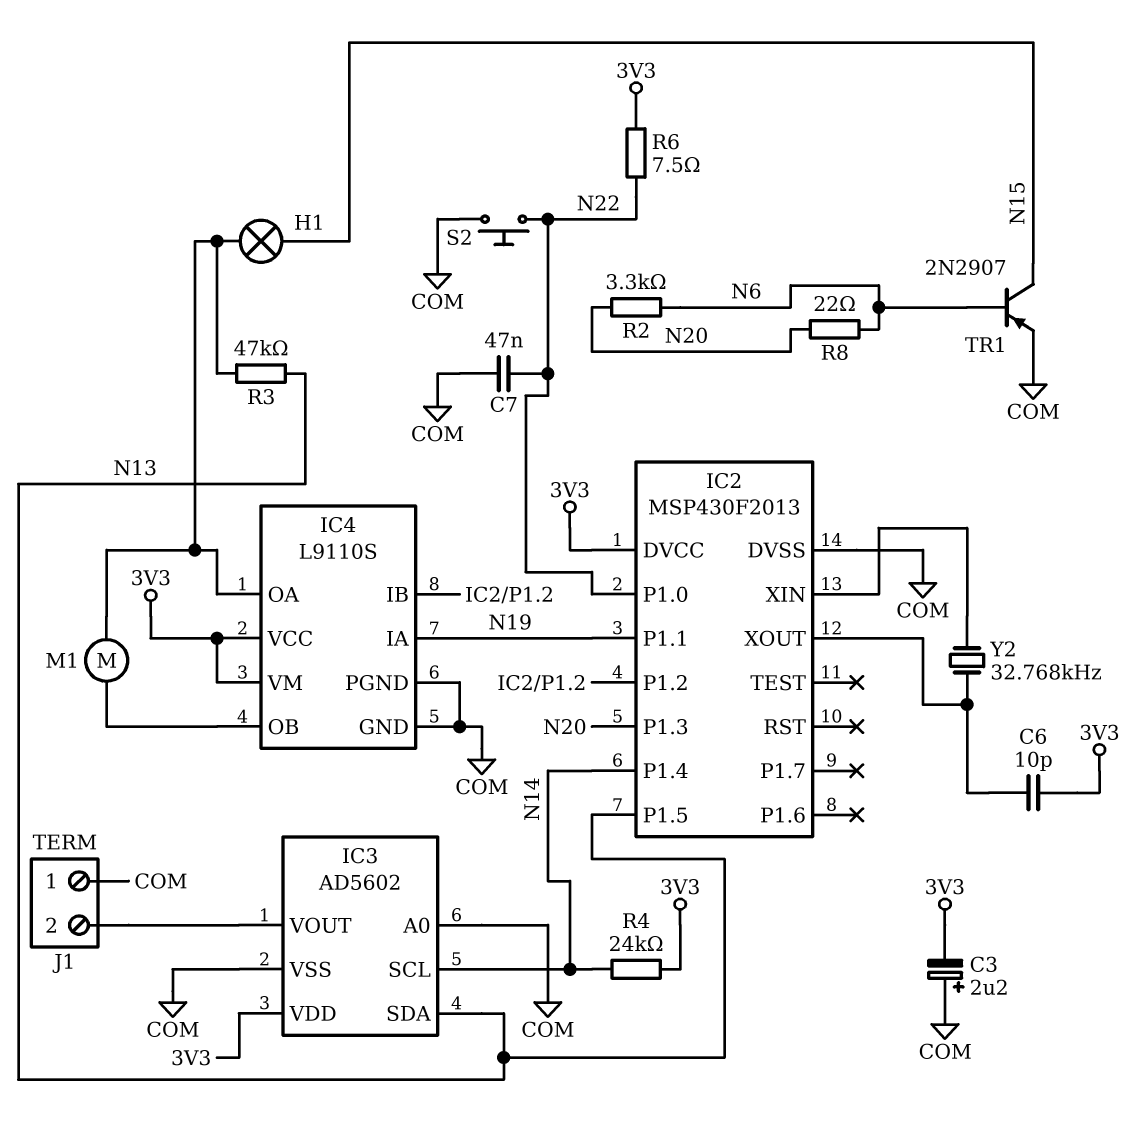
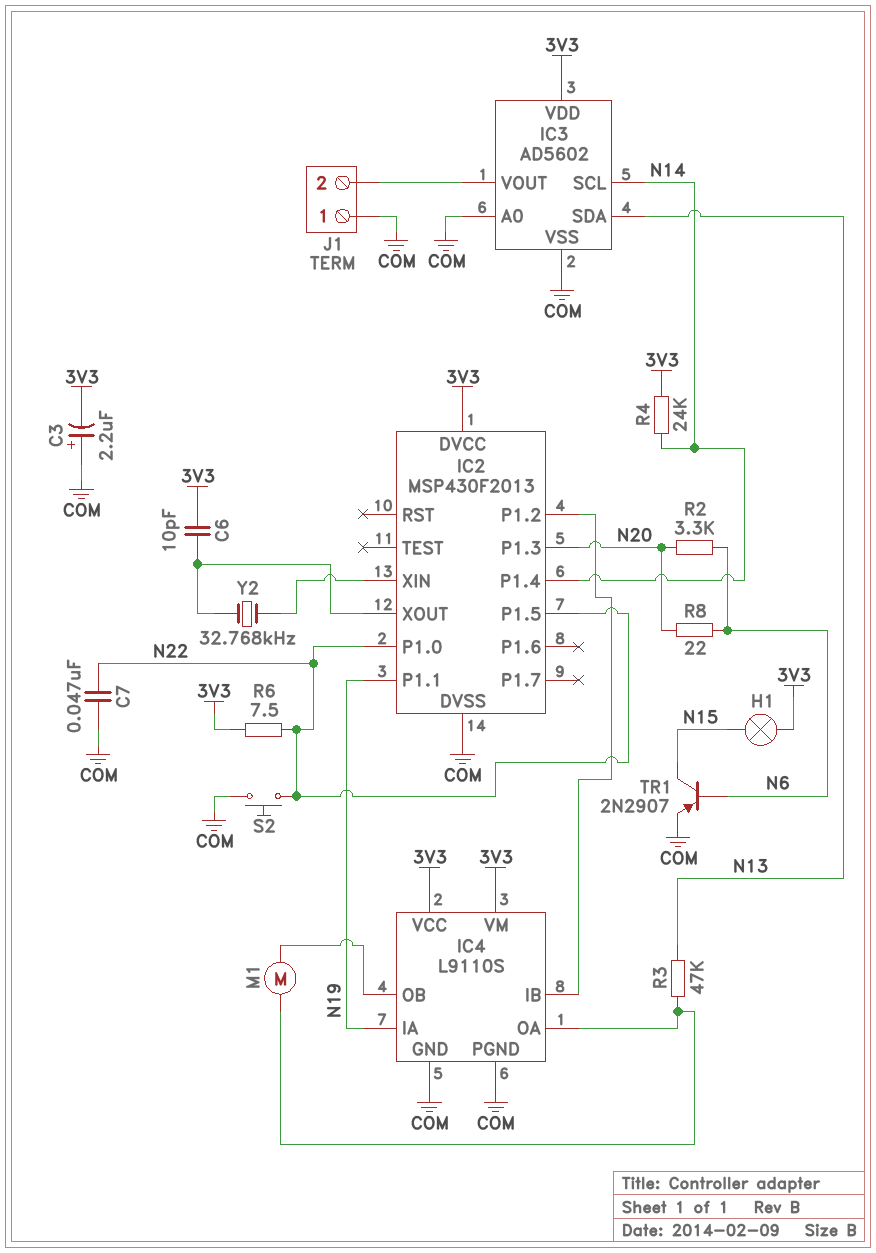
H1: lamp (IC4/OA, N15) -> lamp (3V3, N15)
IC2 pin P1.5: N13 -> N22

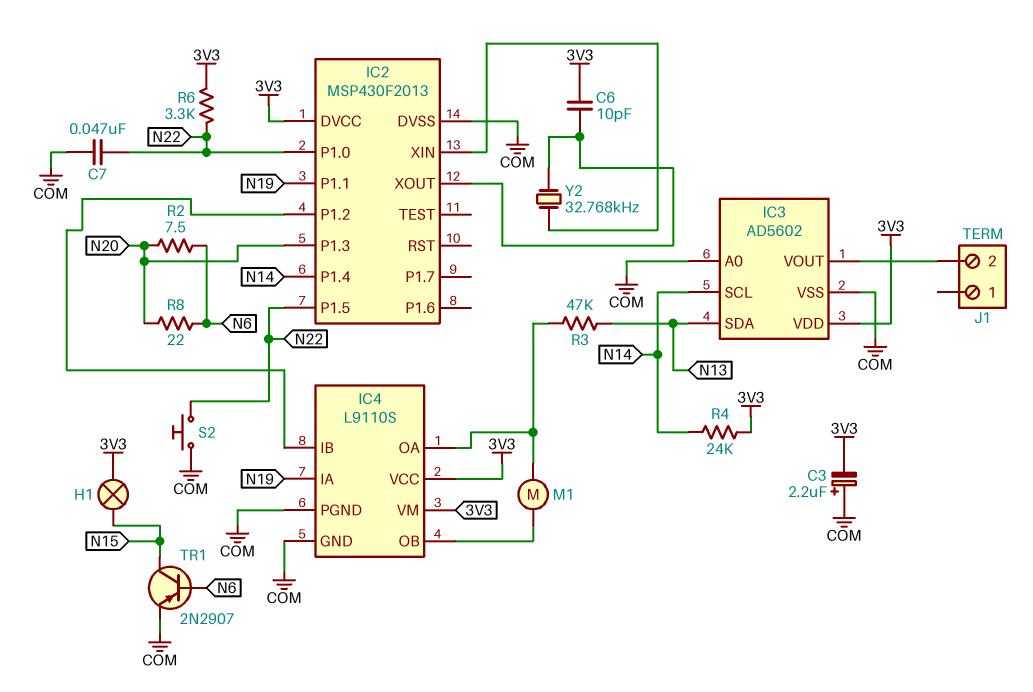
J1 pin 1: COM -> none
R2: 3.3k (N6, N20) -> 7.5 (N6, N20)
R6: 7.5 (3V3, N22) -> 3.3k (3V3, N22)

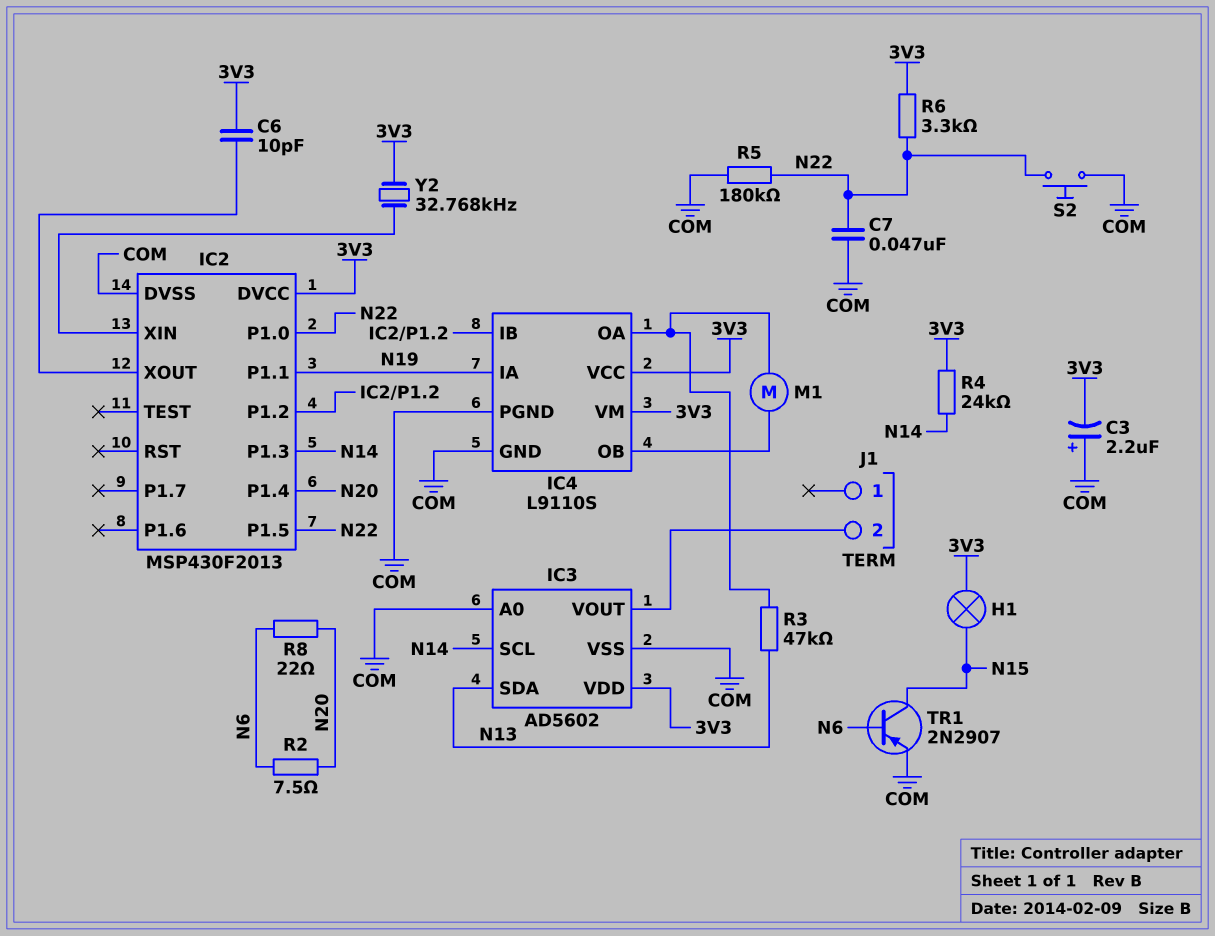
IC2 pin P1.3: N20 -> N14
IC2 pin P1.4: N14 -> N20
R5: none -> 180k (COM, N22)
Y2: 32.768kHz (IC2/XIN, IC2/XOUT) -> 32.768kHz (3V3, IC2/XIN)

